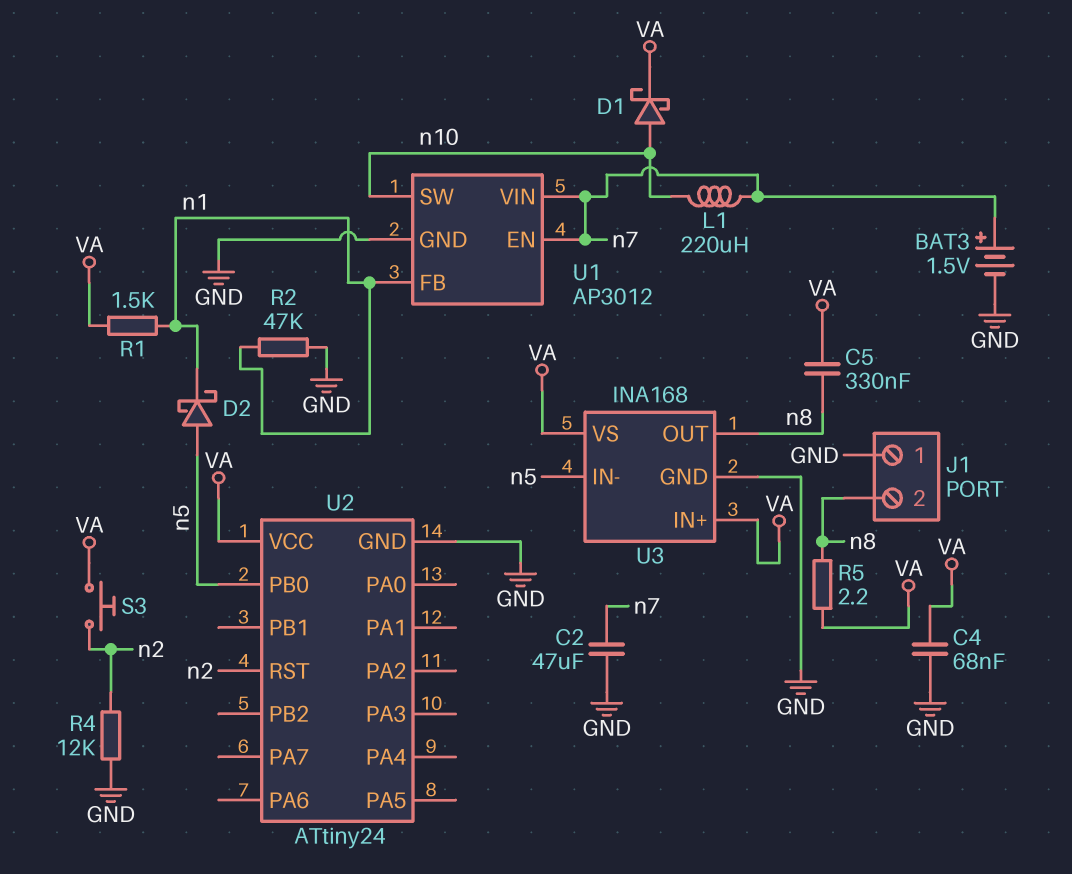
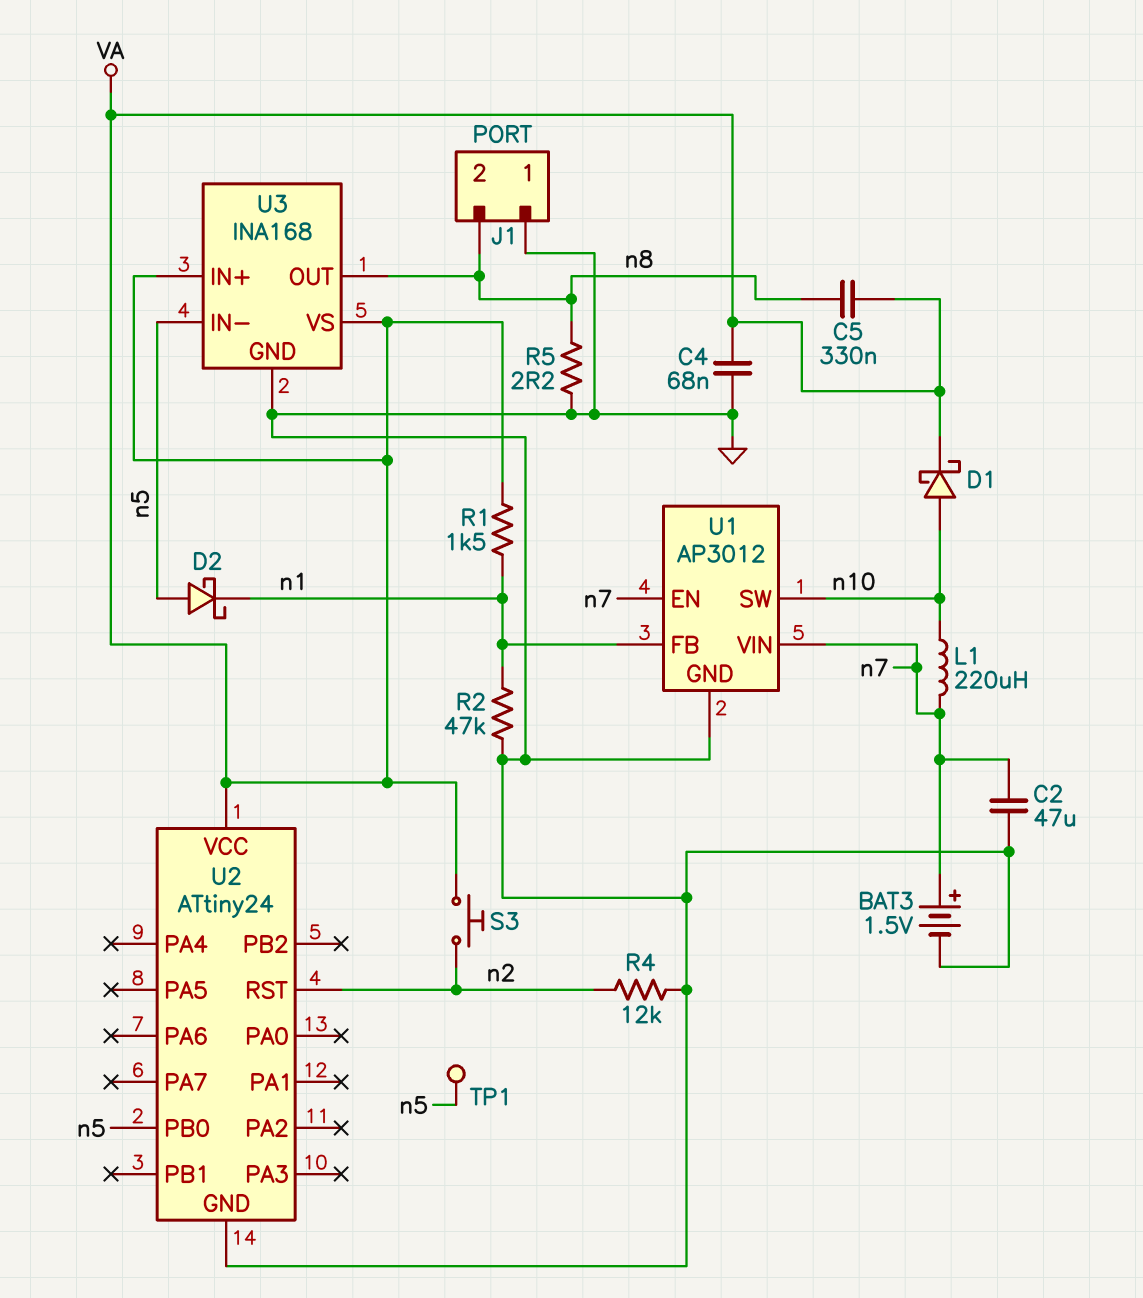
R5: 2.2 (VA, n8) -> 2.2 (GND, n8)
TP1: none -> test point (n5)

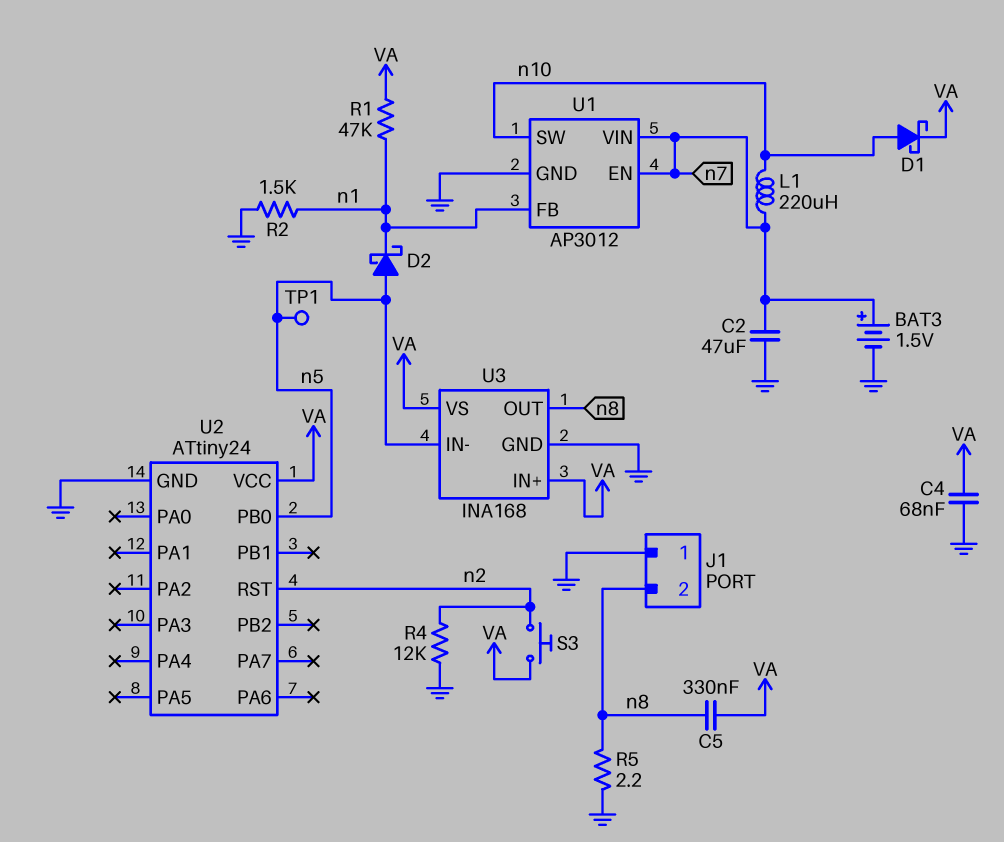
R1: 1.5k (VA, n1) -> 47k (VA, n1)
R2: 47k (GND, n1) -> 1.5k (GND, n1)

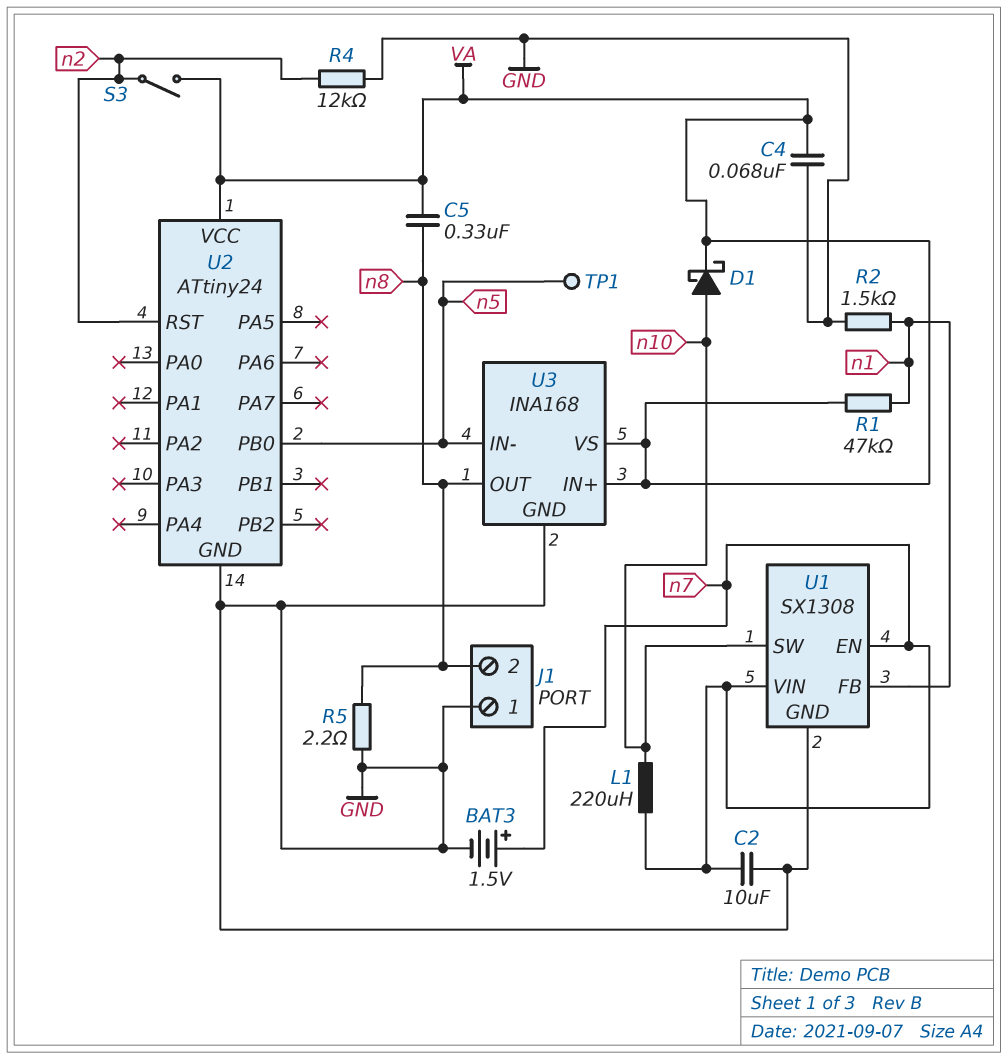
C2: 47uF (GND, n7) -> 10uF (GND, n7)
D2: schottky (A n5, K n1) -> none
S3: button (VA, n2) -> switch (VA, n2)
U1: AP3012 -> SX1308

